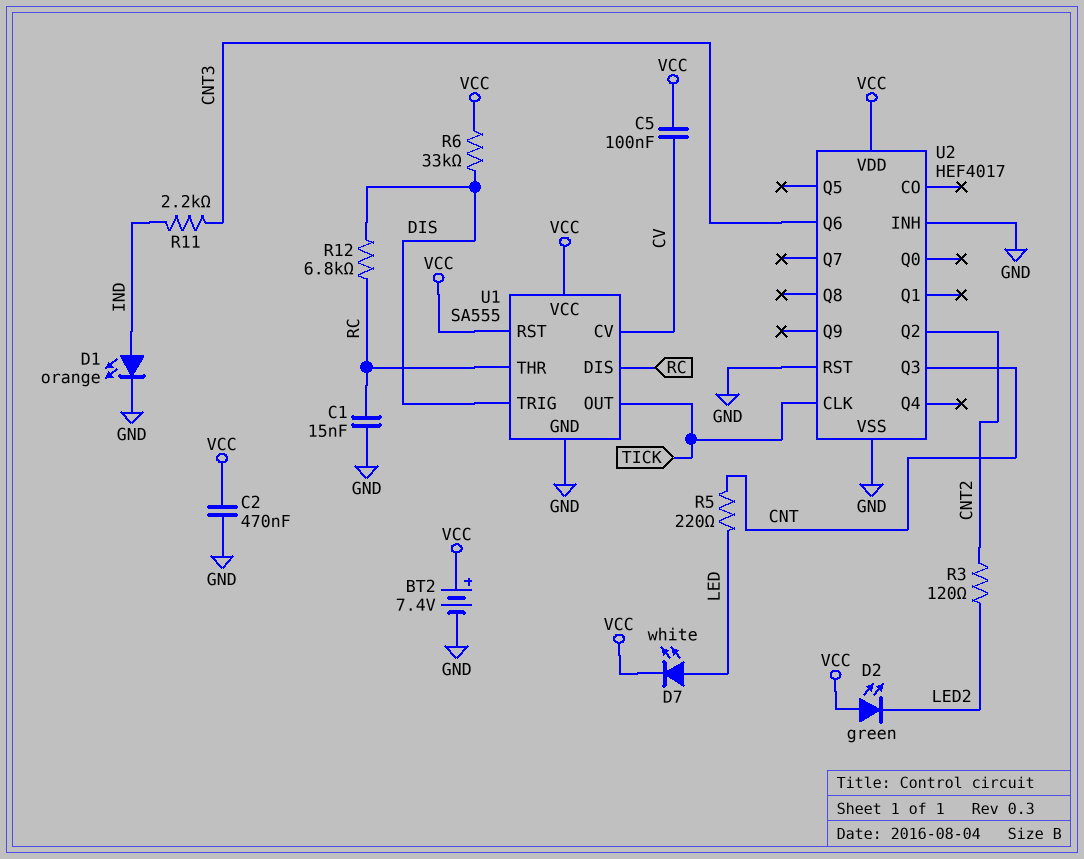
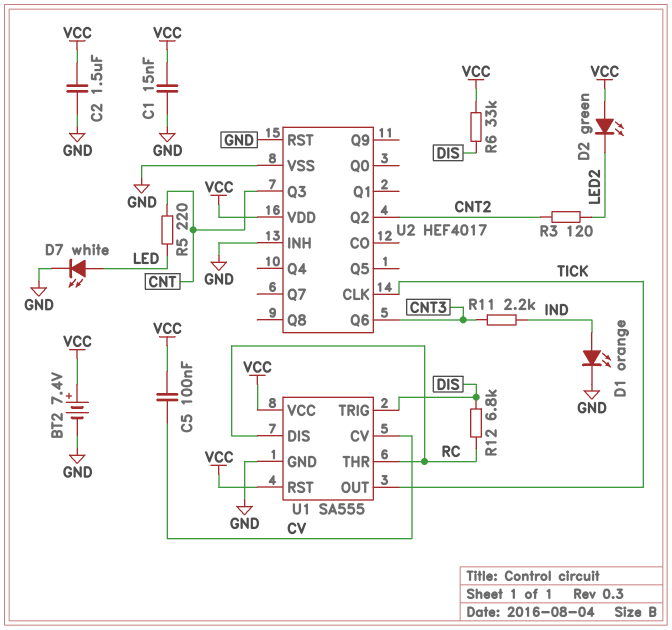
C1: 15nF (GND, RC) -> 15nF (GND, VCC)
C2: 470nF (GND, VCC) -> 1.5uF (GND, VCC)
D7: LED white (A LED, K VCC) -> LED white (A LED, K GND)

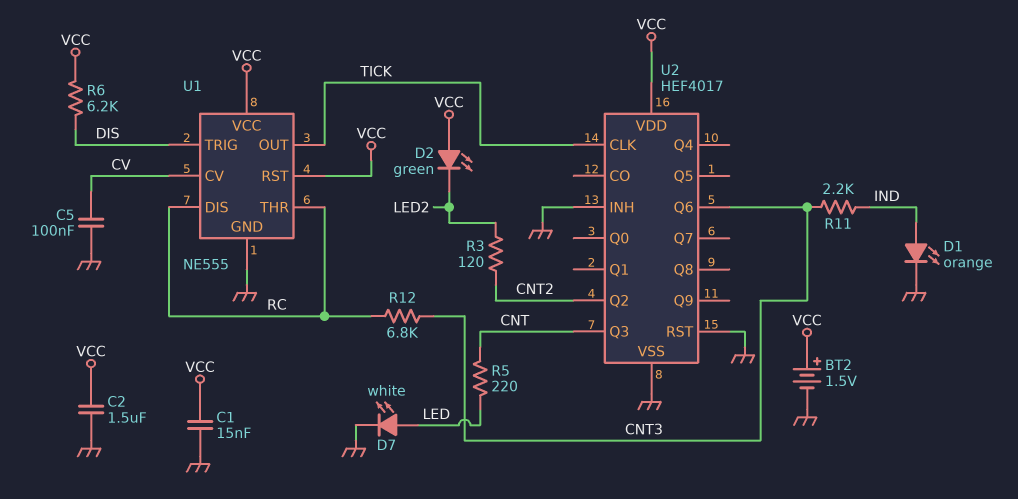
BT2: 7.4V (plus VCC, minus GND) -> 1.5V (plus VCC, minus GND)
C5: 100nF (CV, VCC) -> 100nF (CV, GND)
R6: 33k (DIS, VCC) -> 6.2k (DIS, VCC)
R12: 6.8k (DIS, RC) -> 6.8k (CNT3, RC)
U1: SA555 -> NE555

